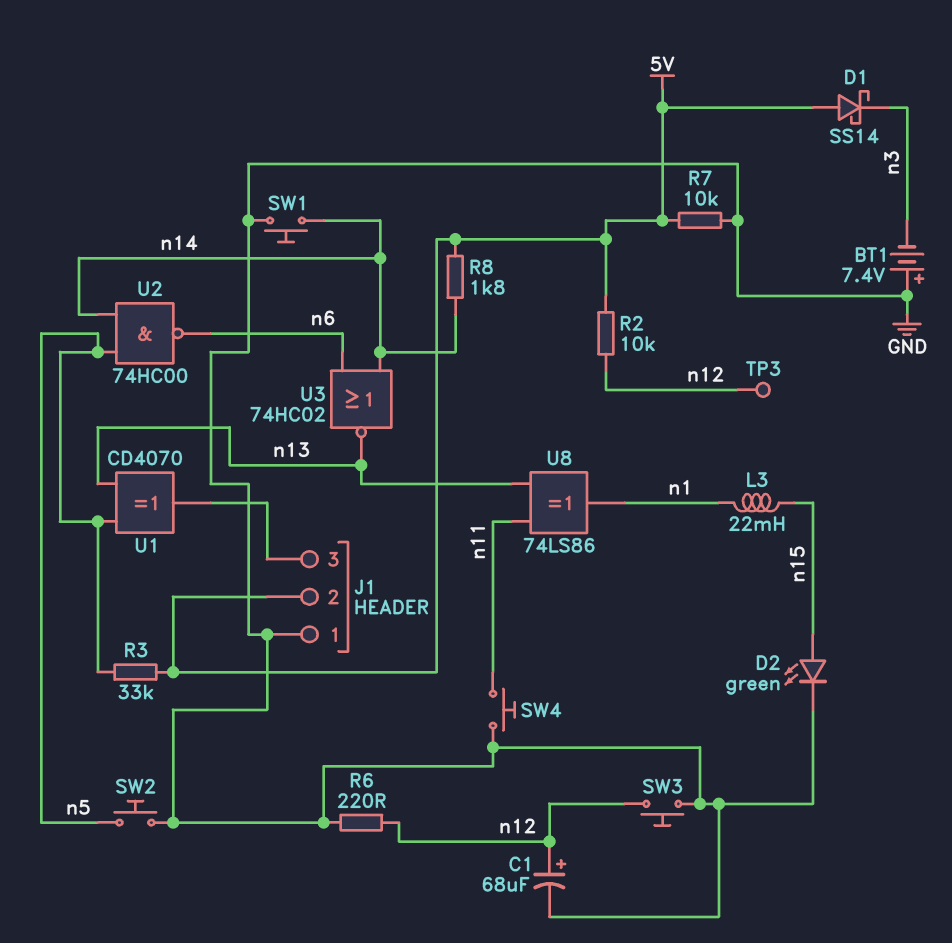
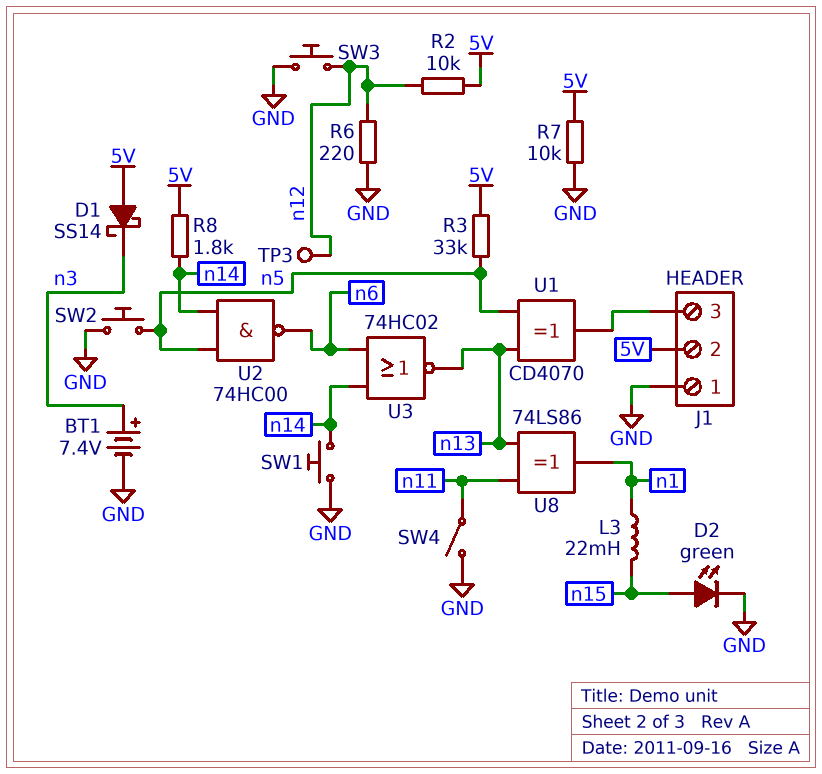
BT1: 7.4V (plus GND, minus n3) -> 7.4V (plus n3, minus GND)
C1: 68uF (plus n12, minus GND) -> none
SW4: button (GND, n11) -> switch (GND, n11)

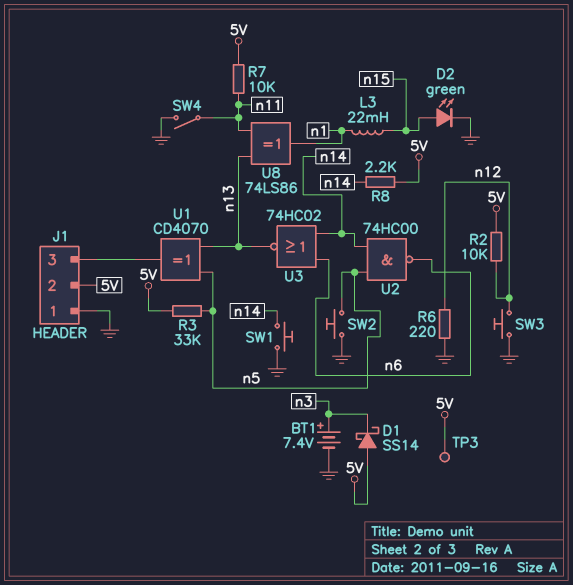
R7: 10k (5V, GND) -> 10k (5V, n11)
R8: 1.8k (5V, n14) -> 2.2k (5V, n14)
TP3: test point (n12) -> test point (5V)

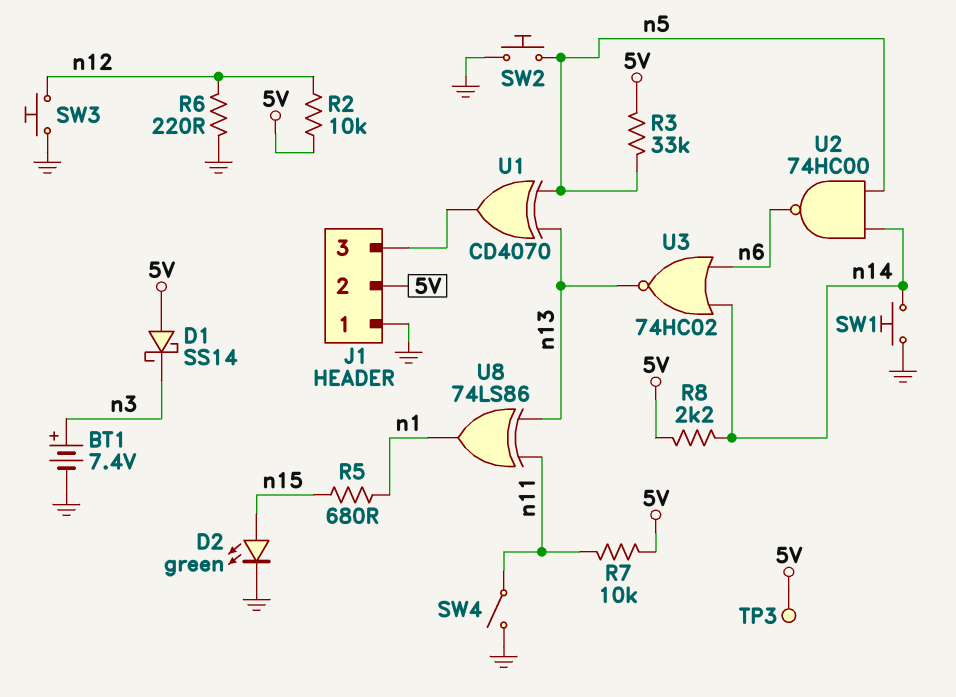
L3: 22mH (n1, n15) -> none
R5: none -> 680 (n1, n15)

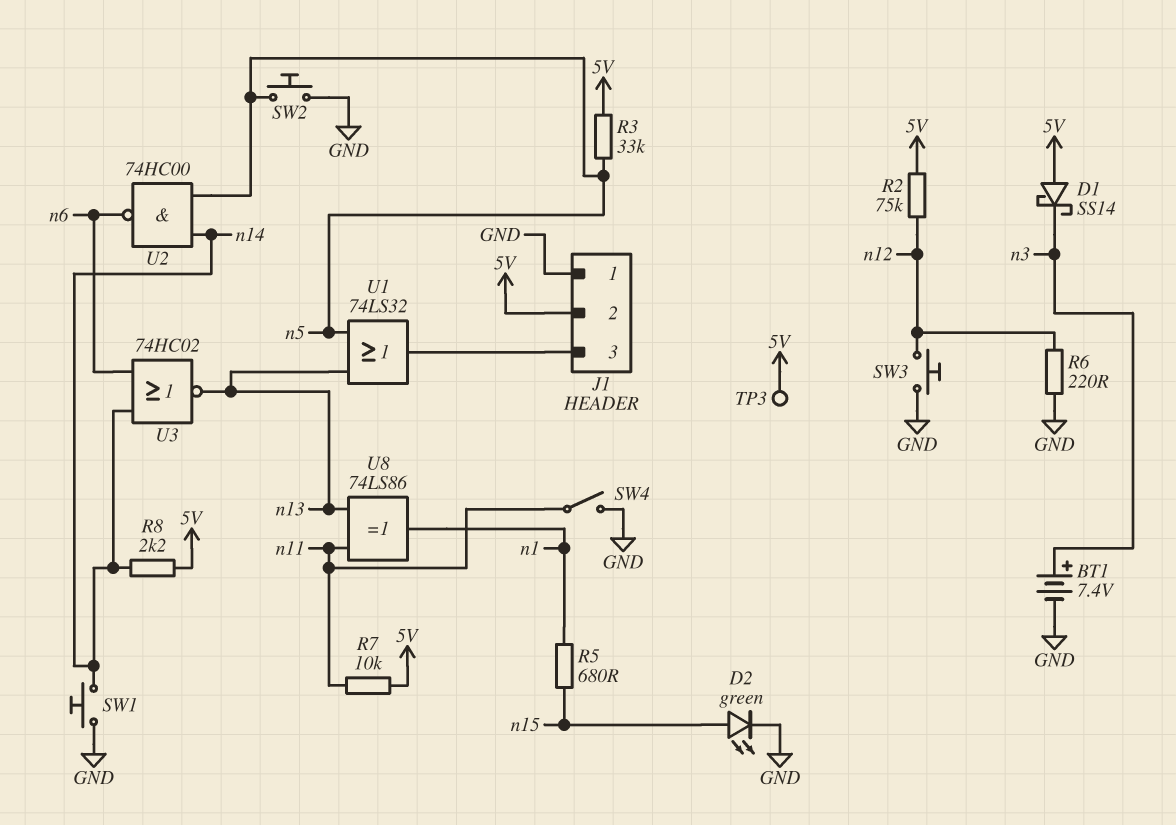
R2: 10k (5V, n12) -> 75k (5V, n12)
U1: XOR CD4070 (in n5, in n13, out J1/3) -> OR 74LS32 (in n5, in n13, out J1/3)

